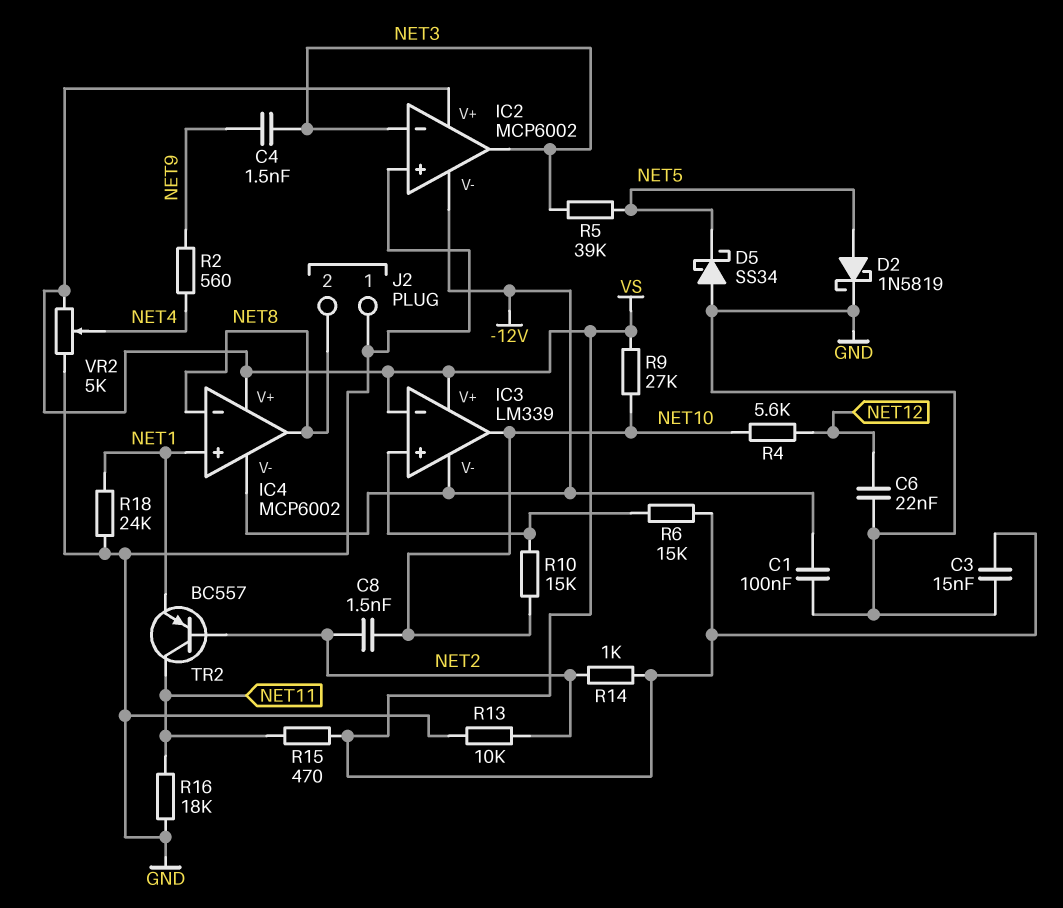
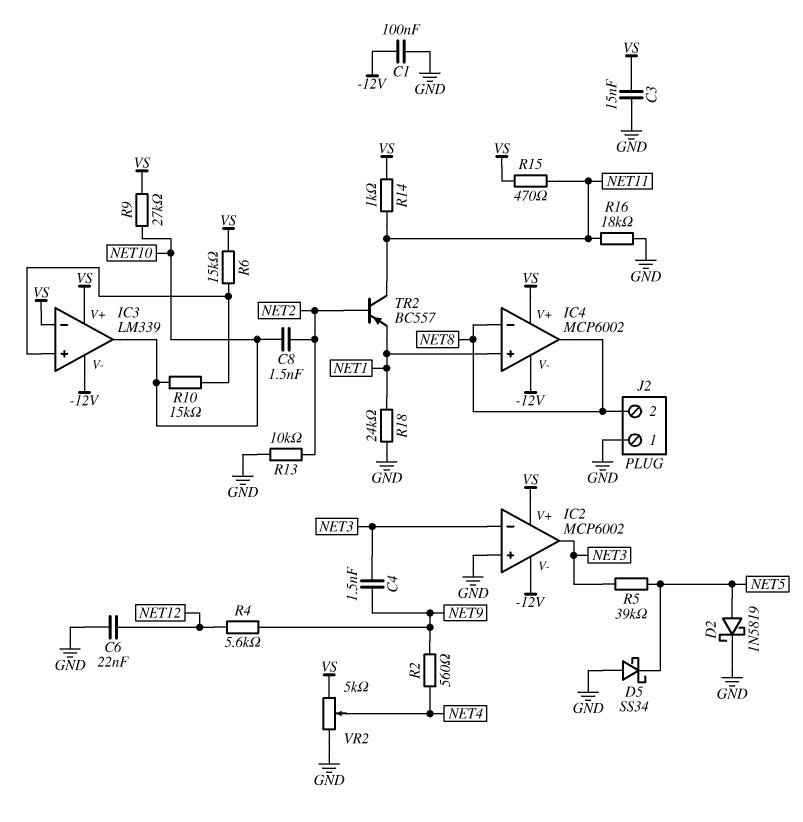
R4: 5.6k (NET10, NET12) -> 5.6k (NET9, NET12)
R14: 1k (NET2, VS) -> 1k (NET11, VS)

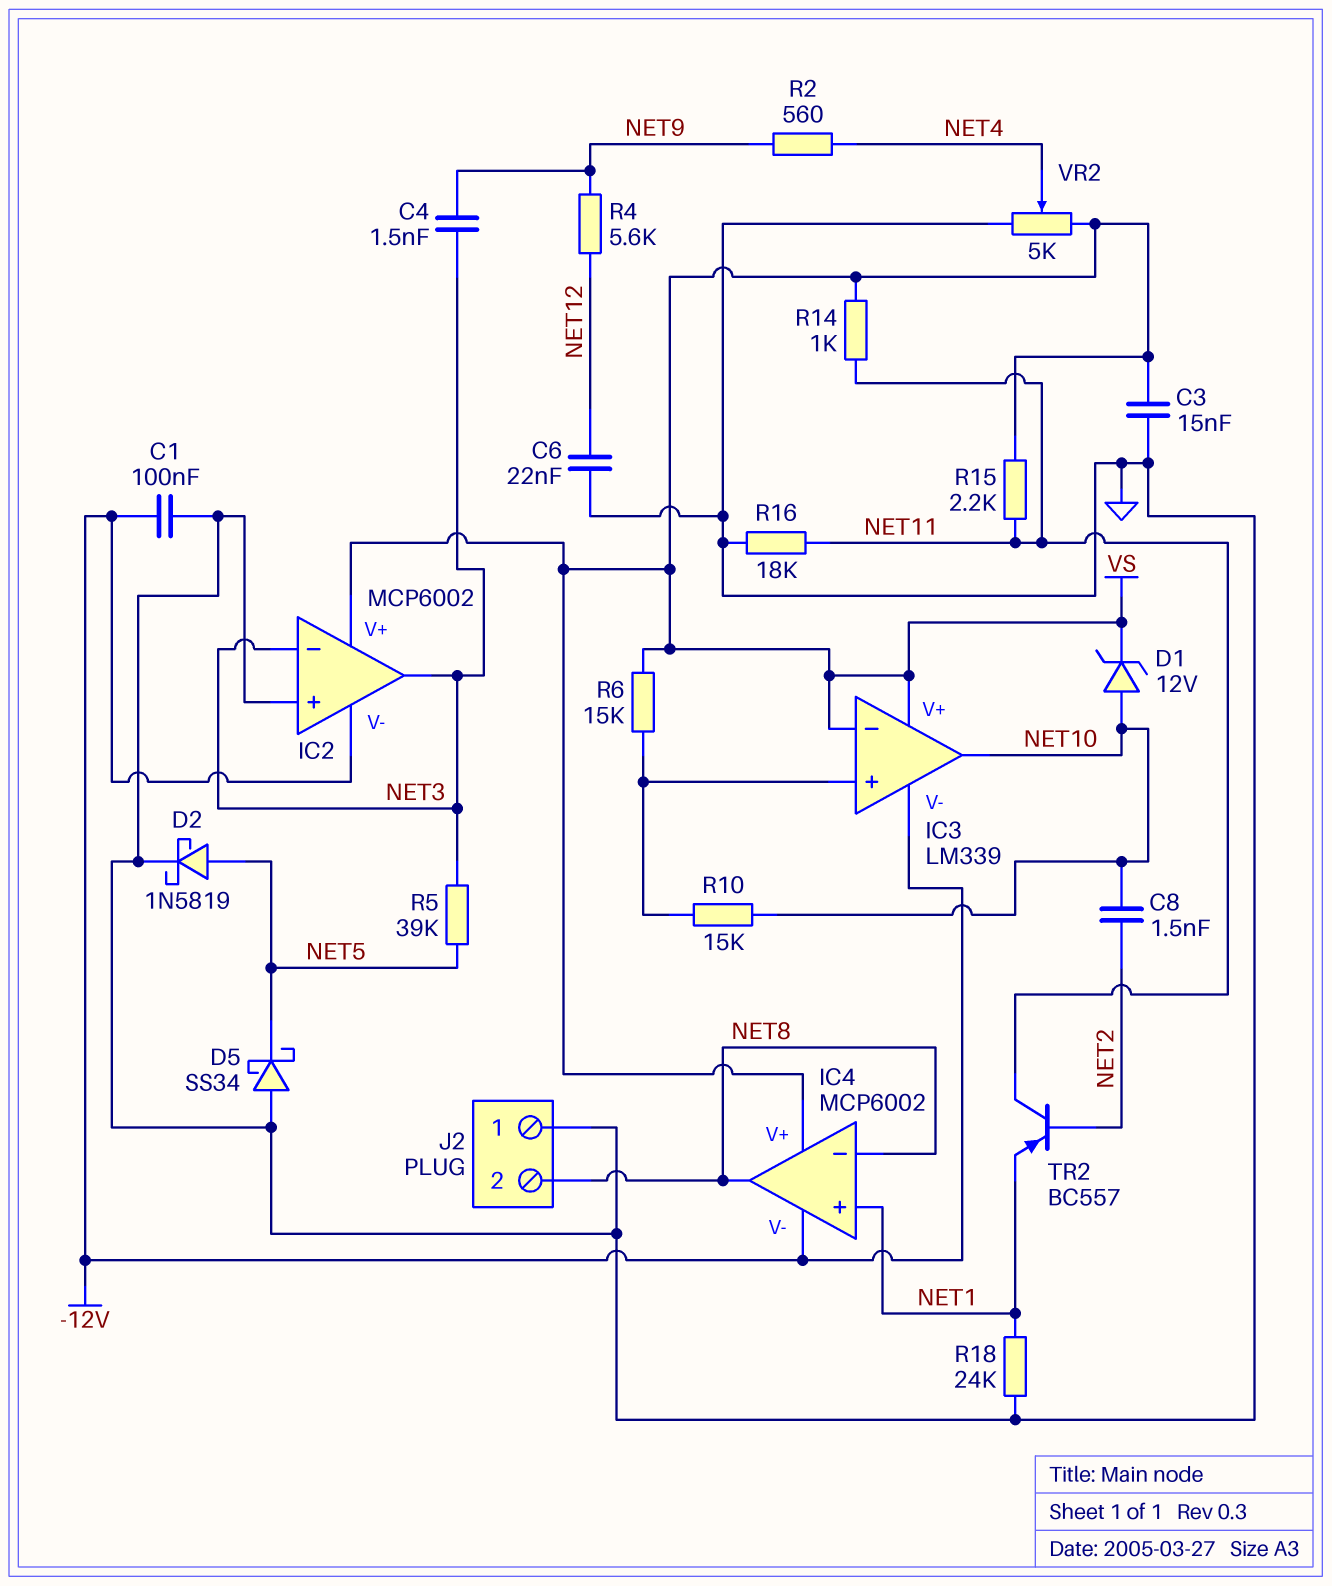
D1: none -> zener 12V (A NET10, K VS)
R9: 27k (NET10, VS) -> none
R13: 10k (GND, NET2) -> none
R15: 470 (NET11, VS) -> 2.2k (NET11, VS)

